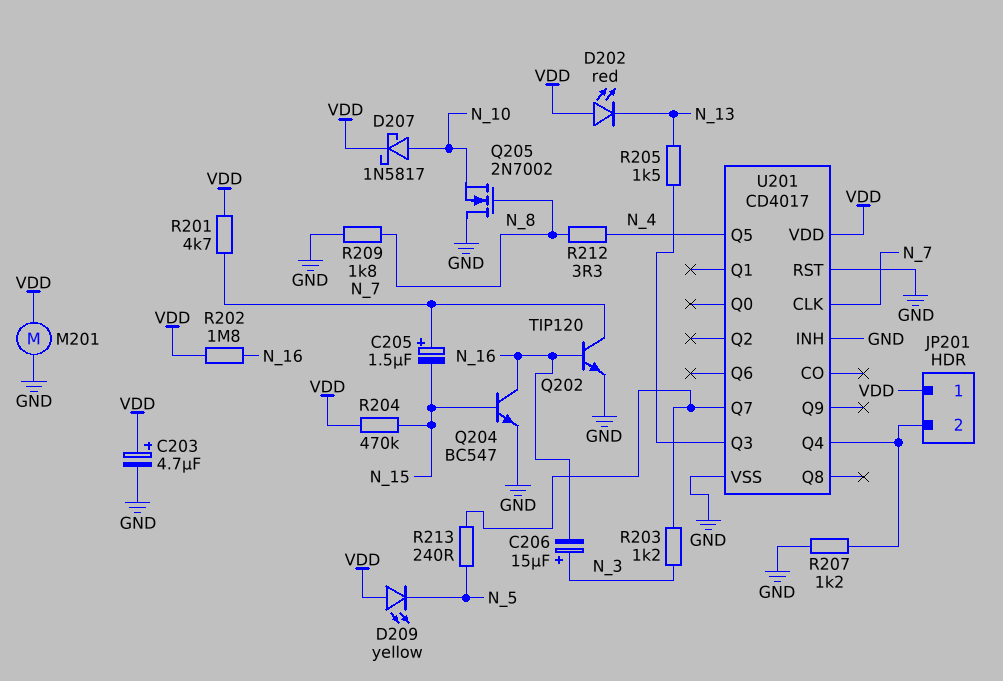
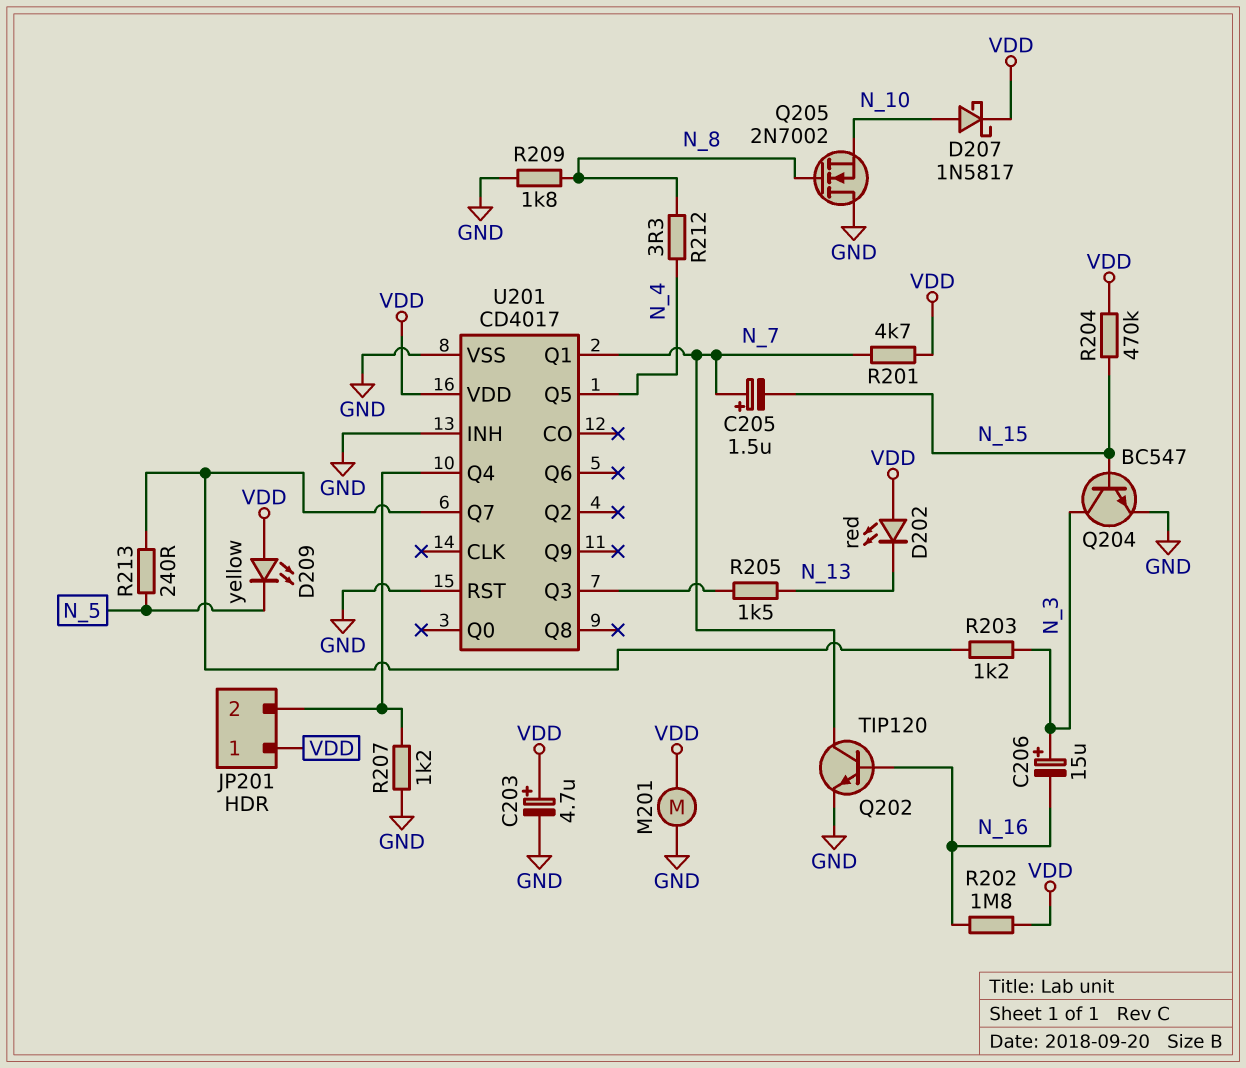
Q204: NPN BC547 (B N_15, C N_16, E GND) -> NPN BC547 (B N_15, C N_3, E GND)
U201 pin CLK: N_7 -> none
U201 pin Q1: none -> N_7

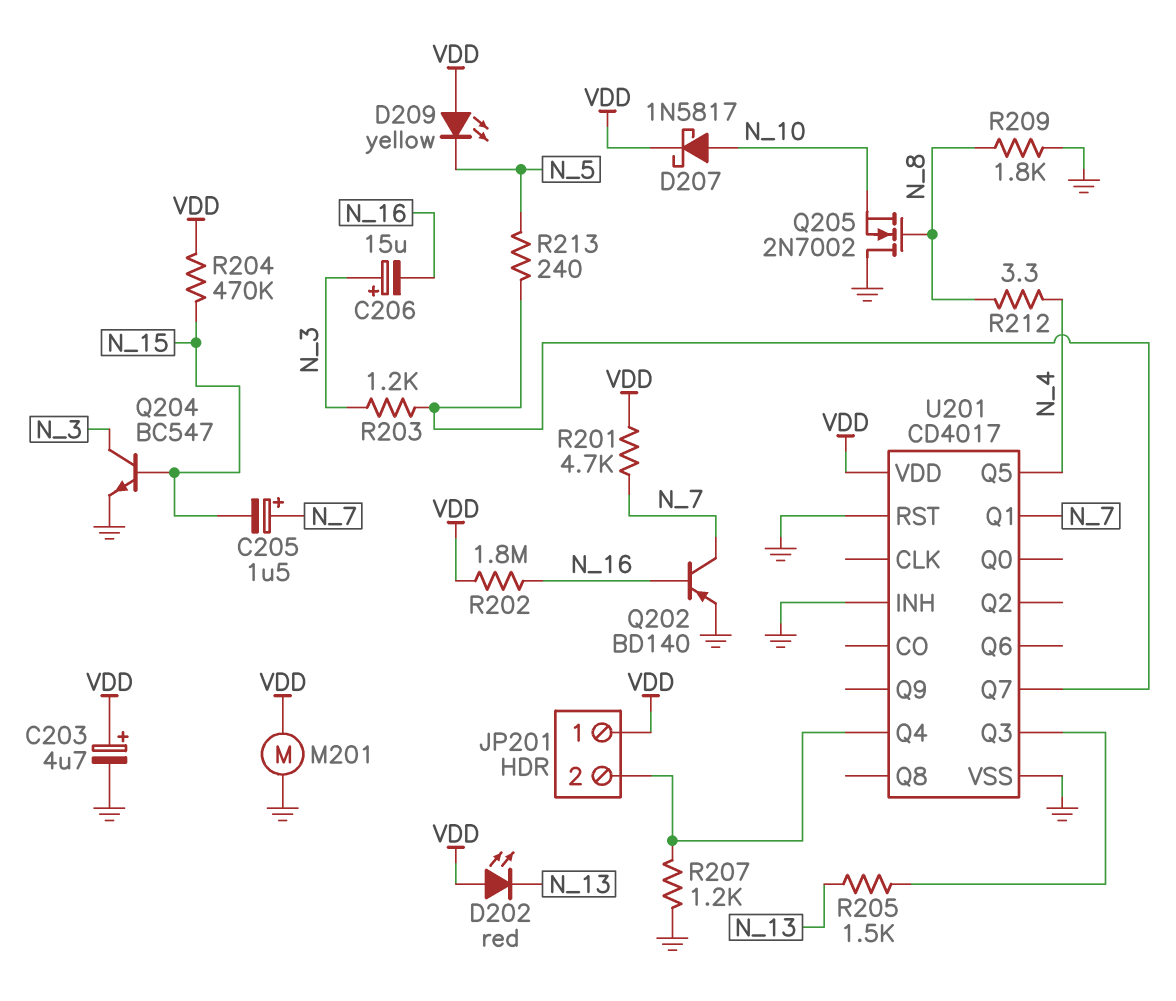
Q202: NPN TIP120 (B N_16, C N_7, E GND) -> PNP BD140 (B N_16, C N_7, E GND)

